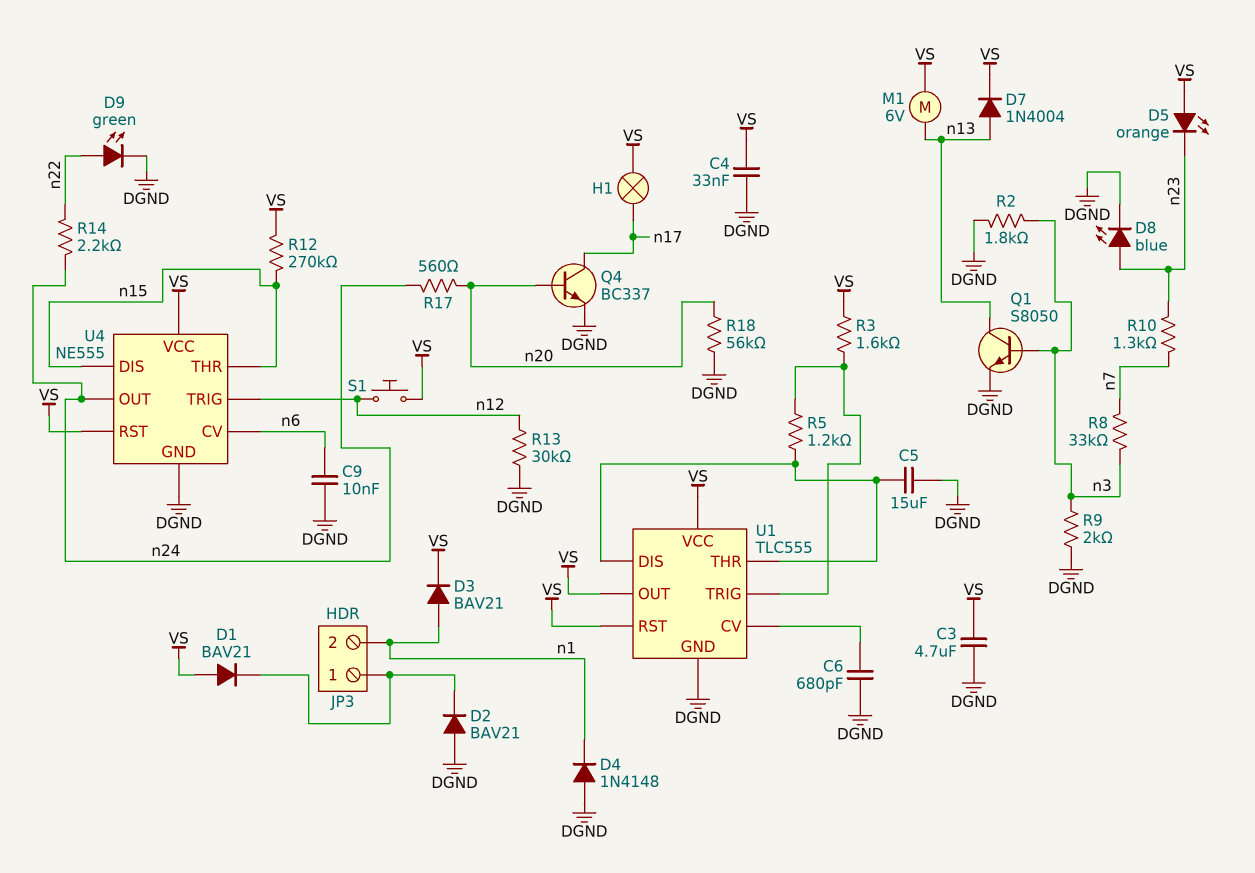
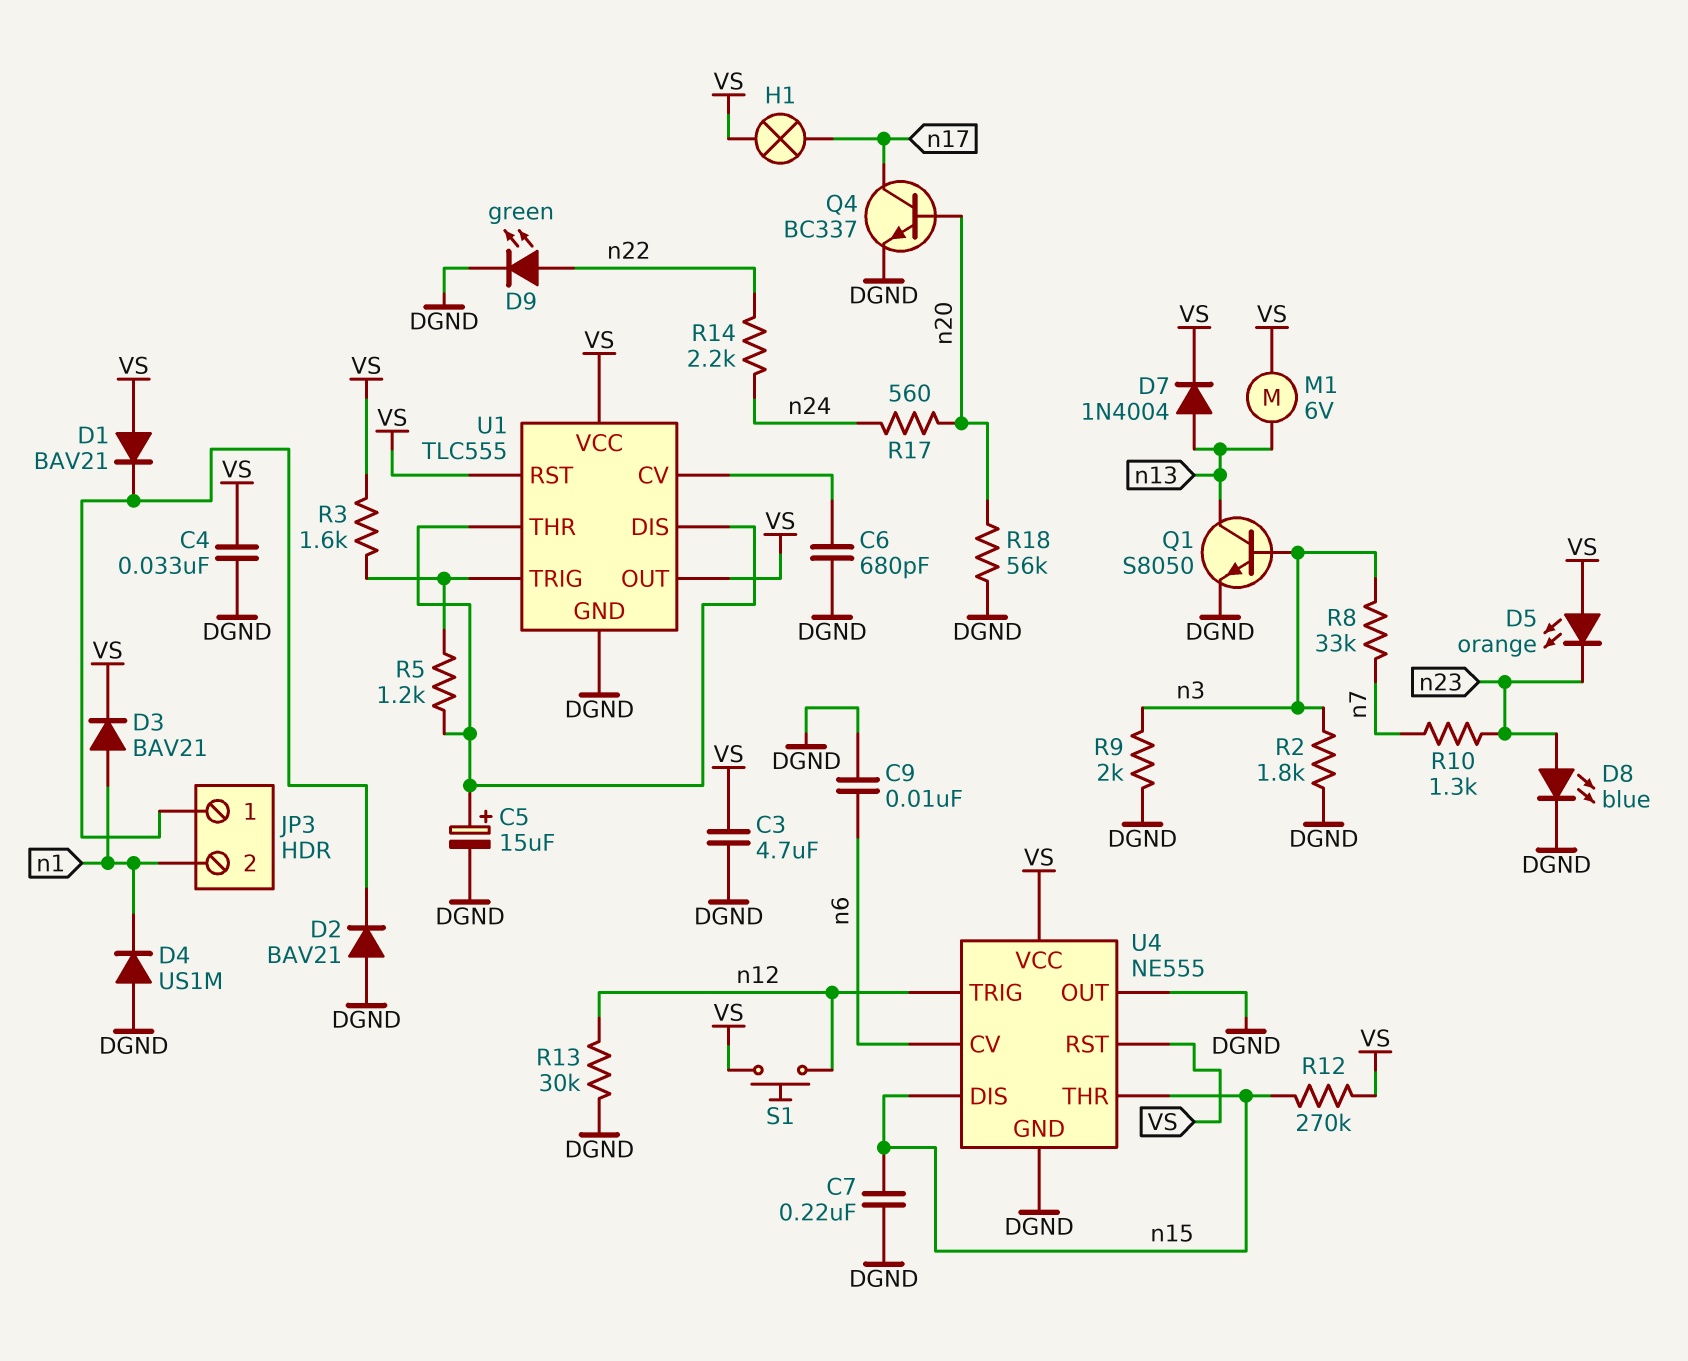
C5: 15uF (DGND, U1/DIS) -> 15uF (plus U1/DIS, minus DGND)
C7: none -> 220nF (DGND, n15)
D4: diode 1N4148 (A DGND, K n1) -> diode US1M (A DGND, K n1)
U4 pin OUT: n24 -> DGND

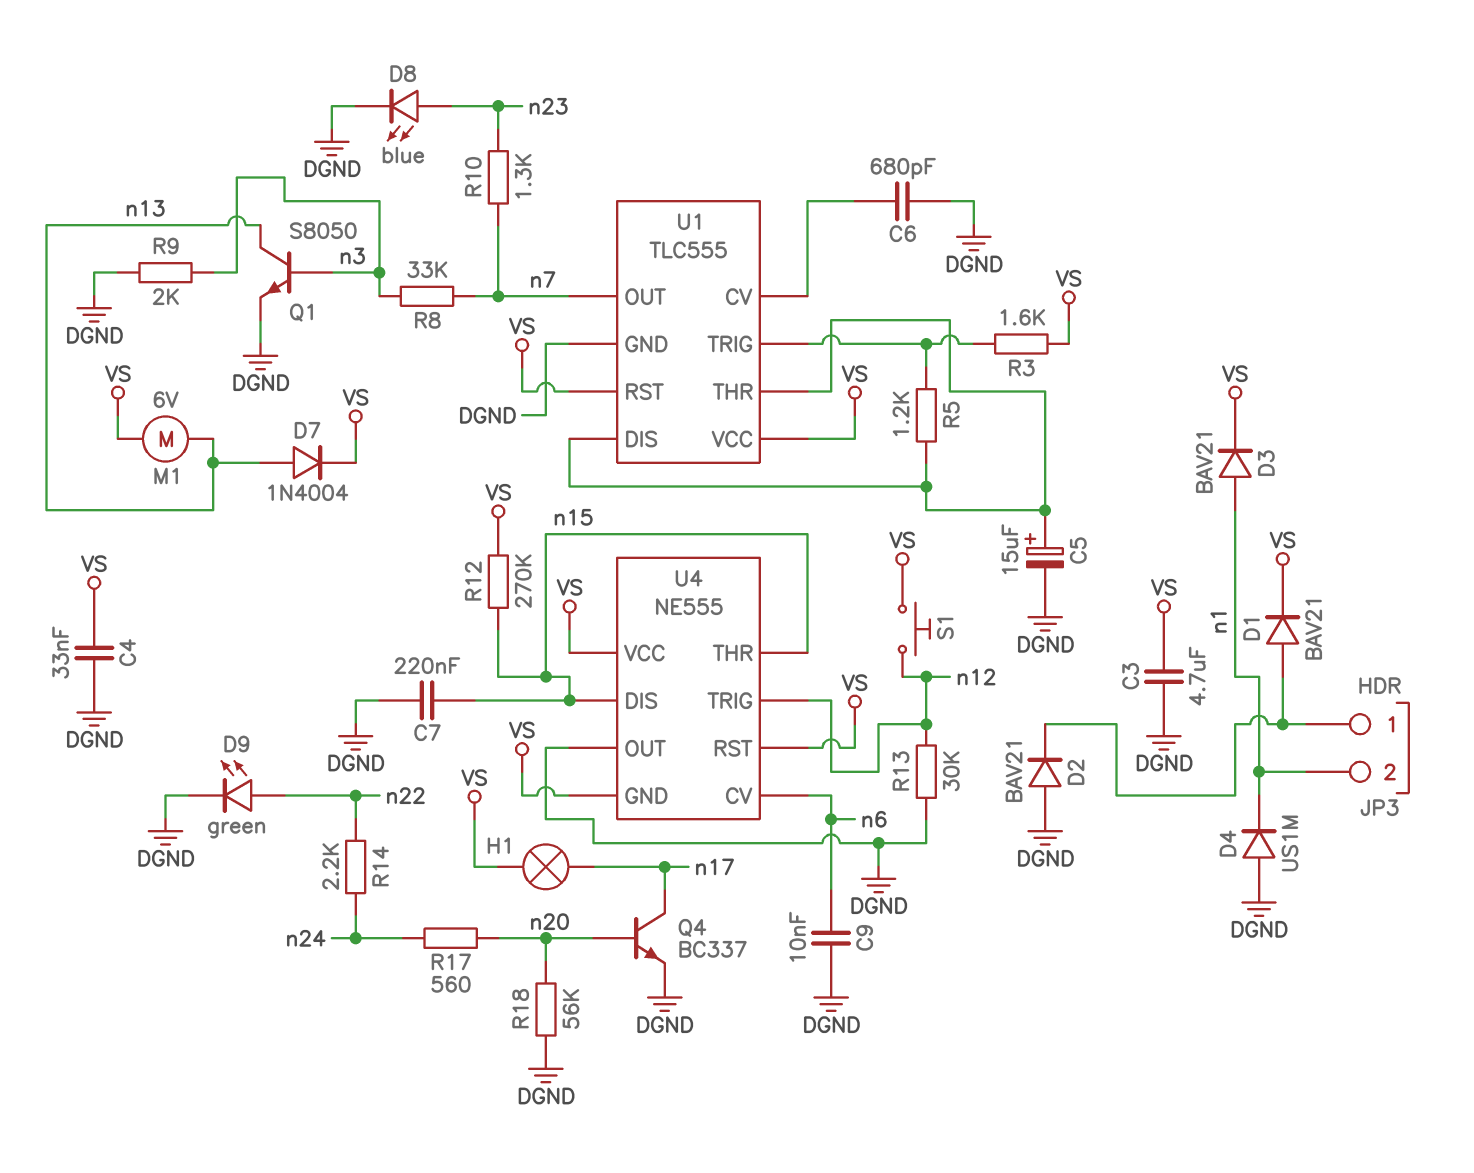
D1: diode BAV21 (A VS, K JP3/1) -> diode BAV21 (A JP3/1, K VS)
D5: LED orange (A VS, K n23) -> none
R2: 1.8k (DGND, n3) -> none
U1 pin OUT: VS -> n7
U4 pin GND: DGND -> VS

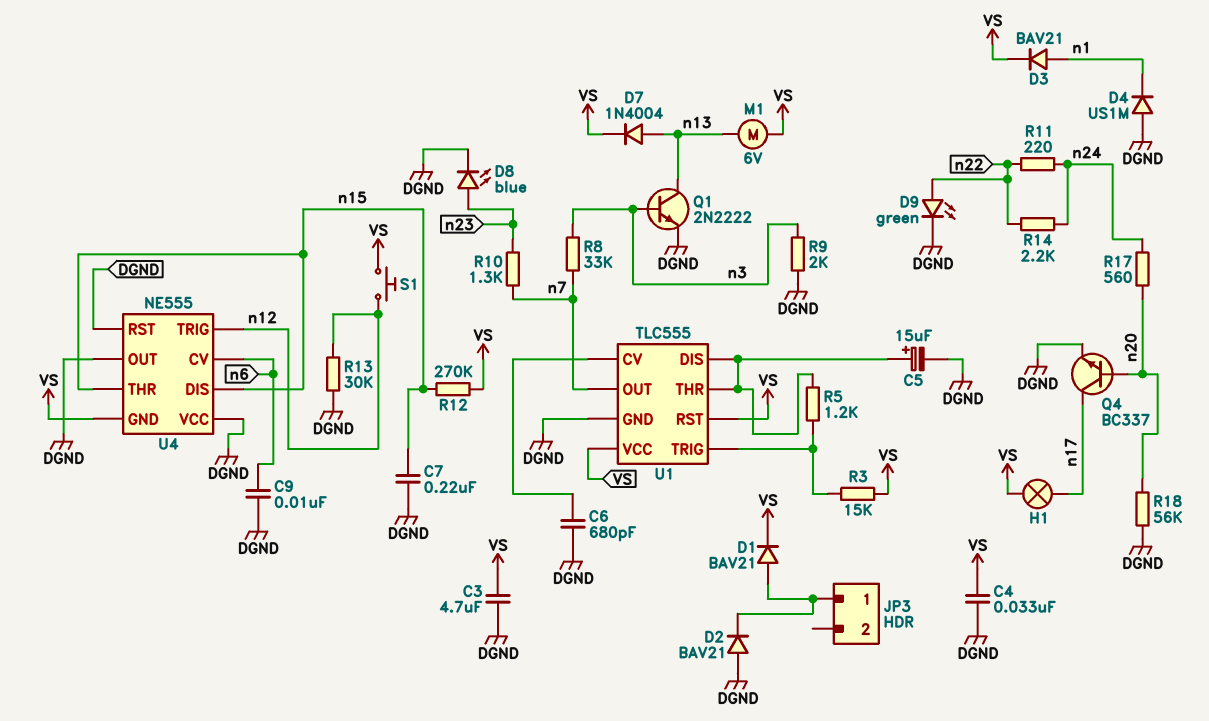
JP3 pin 2: n1 -> none
Q1: NPN S8050 (B n3, C n13, E DGND) -> NPN 2N2222 (B n3, C n13, E DGND)
R3: 1.6k (U1/TRIG, VS) -> 15k (U1/TRIG, VS)
R11: none -> 220 (n22, n24)
U4 pin RST: VS -> DGND
U4 pin VCC: VS -> DGND

